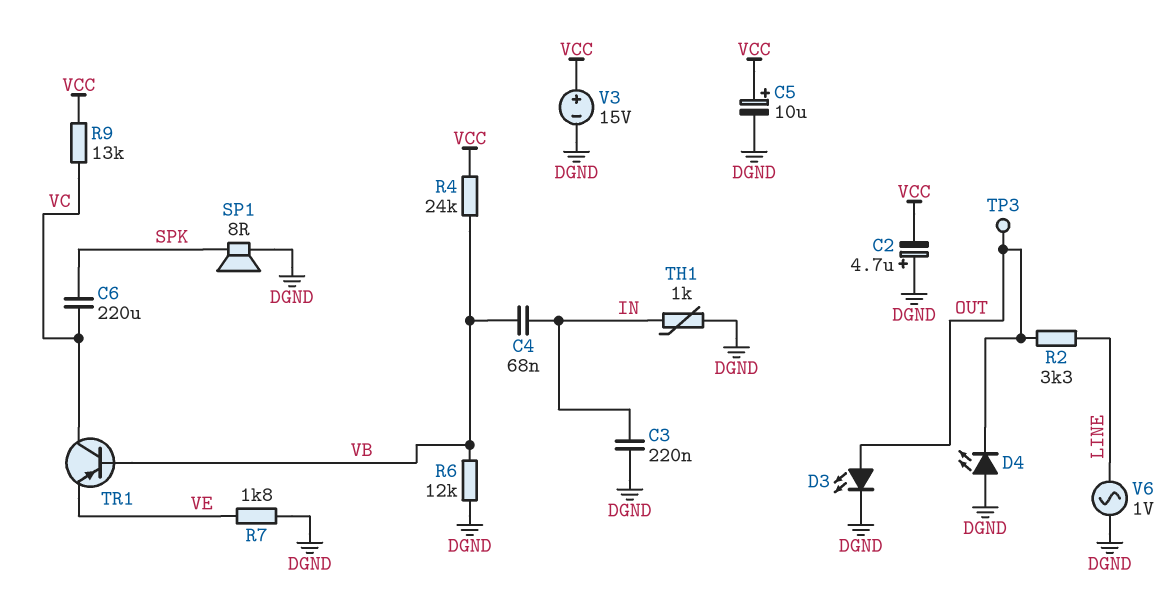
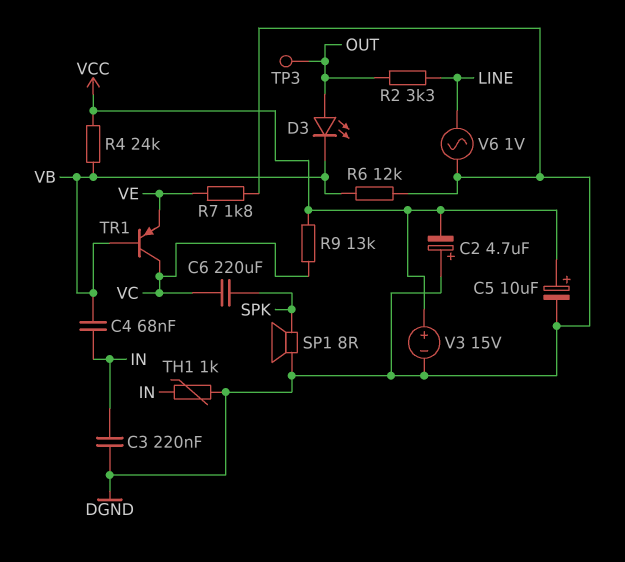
D3: LED (A OUT, K DGND) -> LED (A OUT, K VB)
D4: LED (A DGND, K OUT) -> none

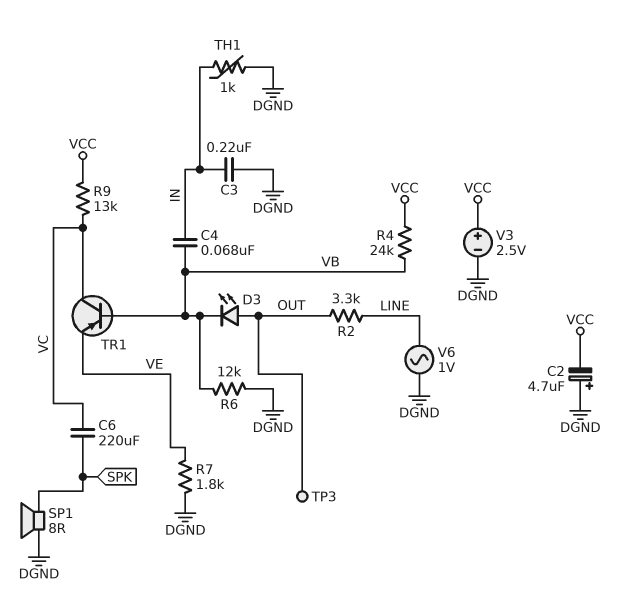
C5: 10uF (plus VCC, minus DGND) -> none
V3: 15V (plus VCC, minus DGND) -> 2.5V (plus VCC, minus DGND)

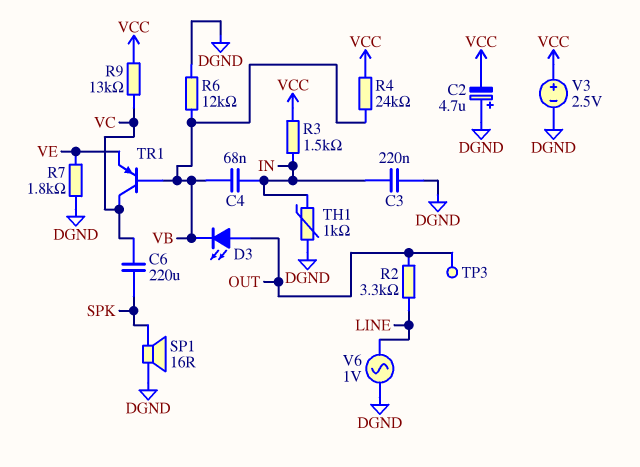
R3: none -> 1.5k (IN, VCC)
SP1: speaker 8R (DGND, SPK) -> speaker 16R (DGND, SPK)

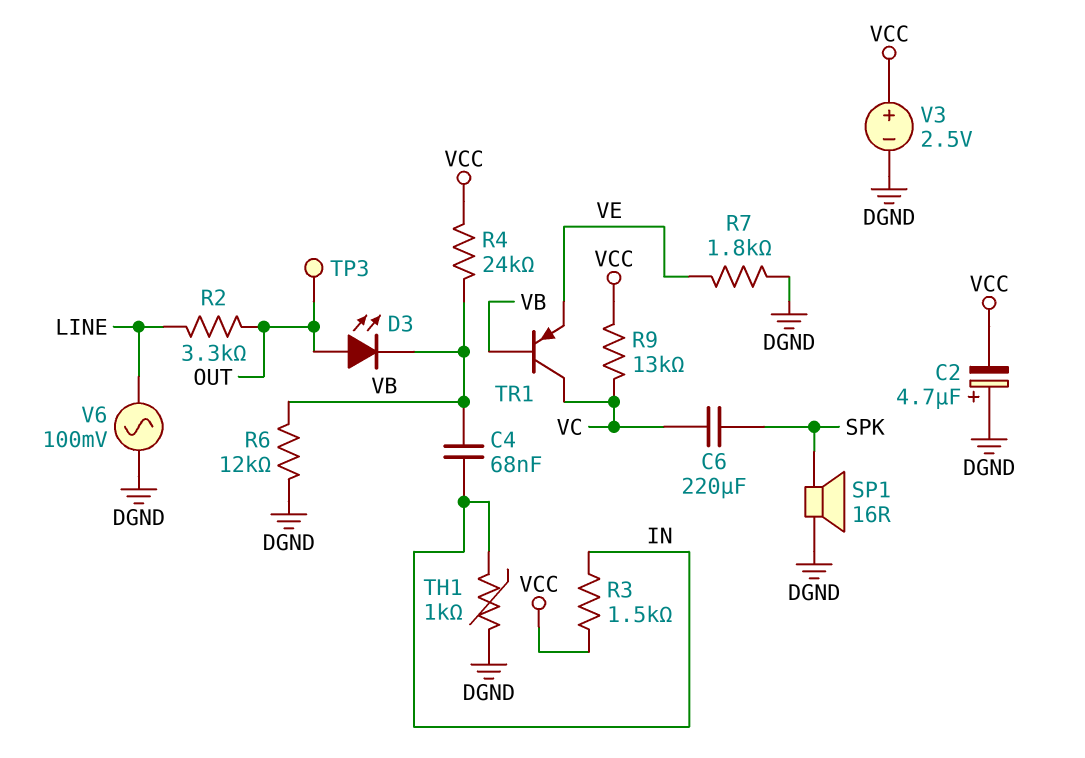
C3: 220nF (DGND, IN) -> none
V6: AC 1V (DGND, LINE) -> AC 100mV (DGND, LINE)

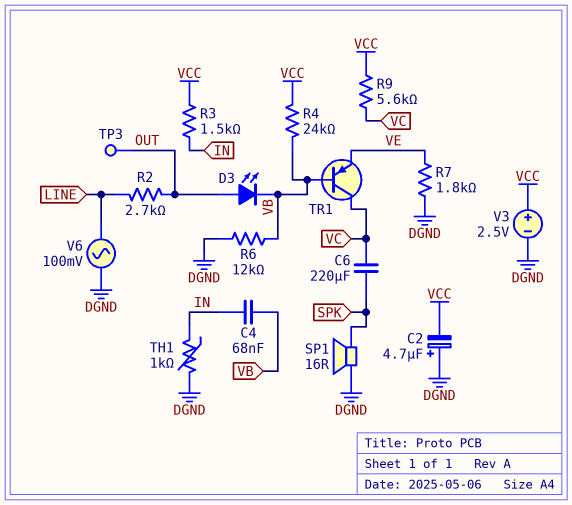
R2: 3.3k (LINE, OUT) -> 2.7k (LINE, OUT)
R9: 13k (VC, VCC) -> 5.6k (VC, VCC)

